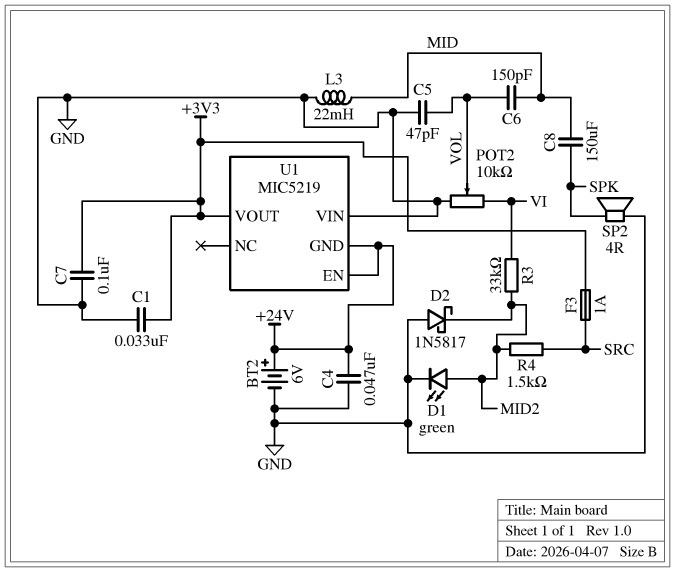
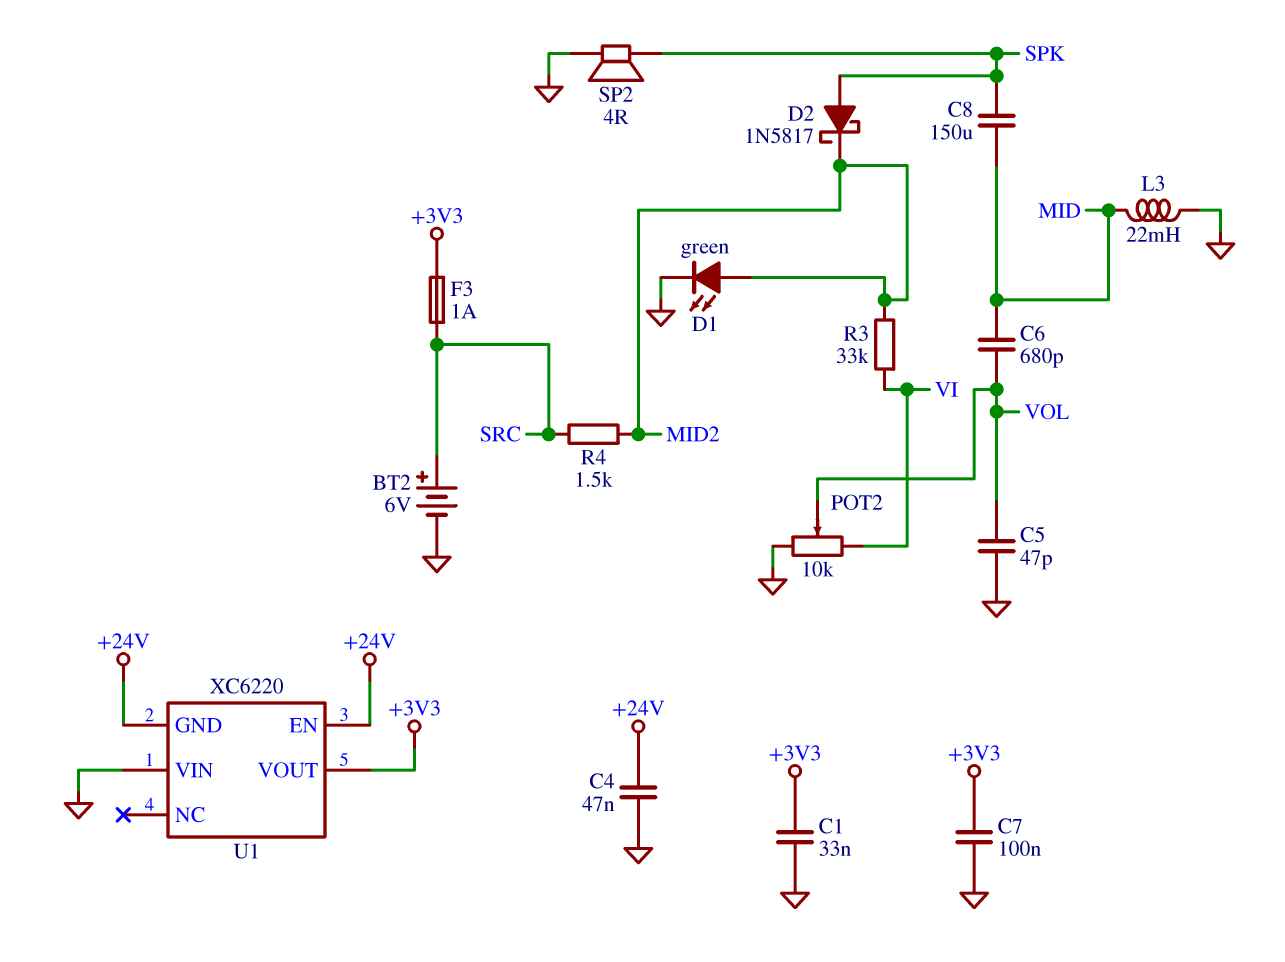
BT2: 6V (plus +24V, minus GND) -> 6V (plus SRC, minus GND)
C6: 150pF (MID, VOL) -> 680pF (MID, VOL)
D2: schottky 1N5817 (A GND, K MID2) -> schottky 1N5817 (A SPK, K MID2)
U1: MIC5219 -> XC6220

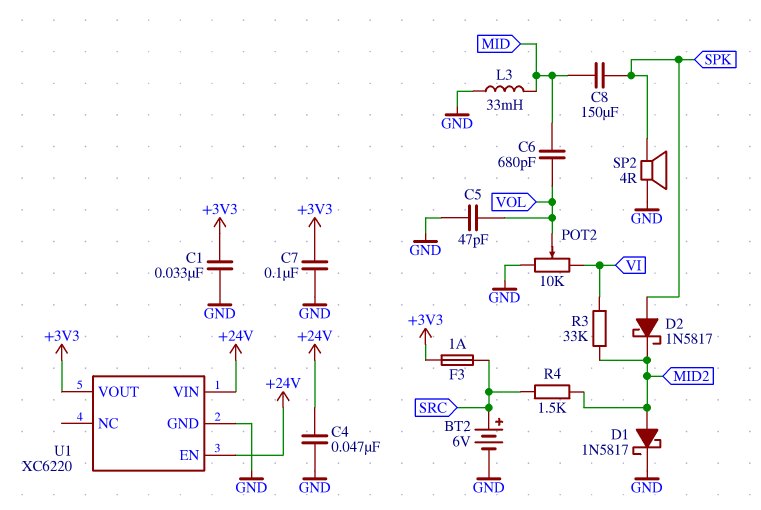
D1: LED green (A MID2, K GND) -> schottky 1N5817 (A MID2, K GND)
L3: 22mH (GND, MID) -> 33mH (GND, MID)
U1 pin GND: +24V -> GND
U1 pin VIN: GND -> +24V

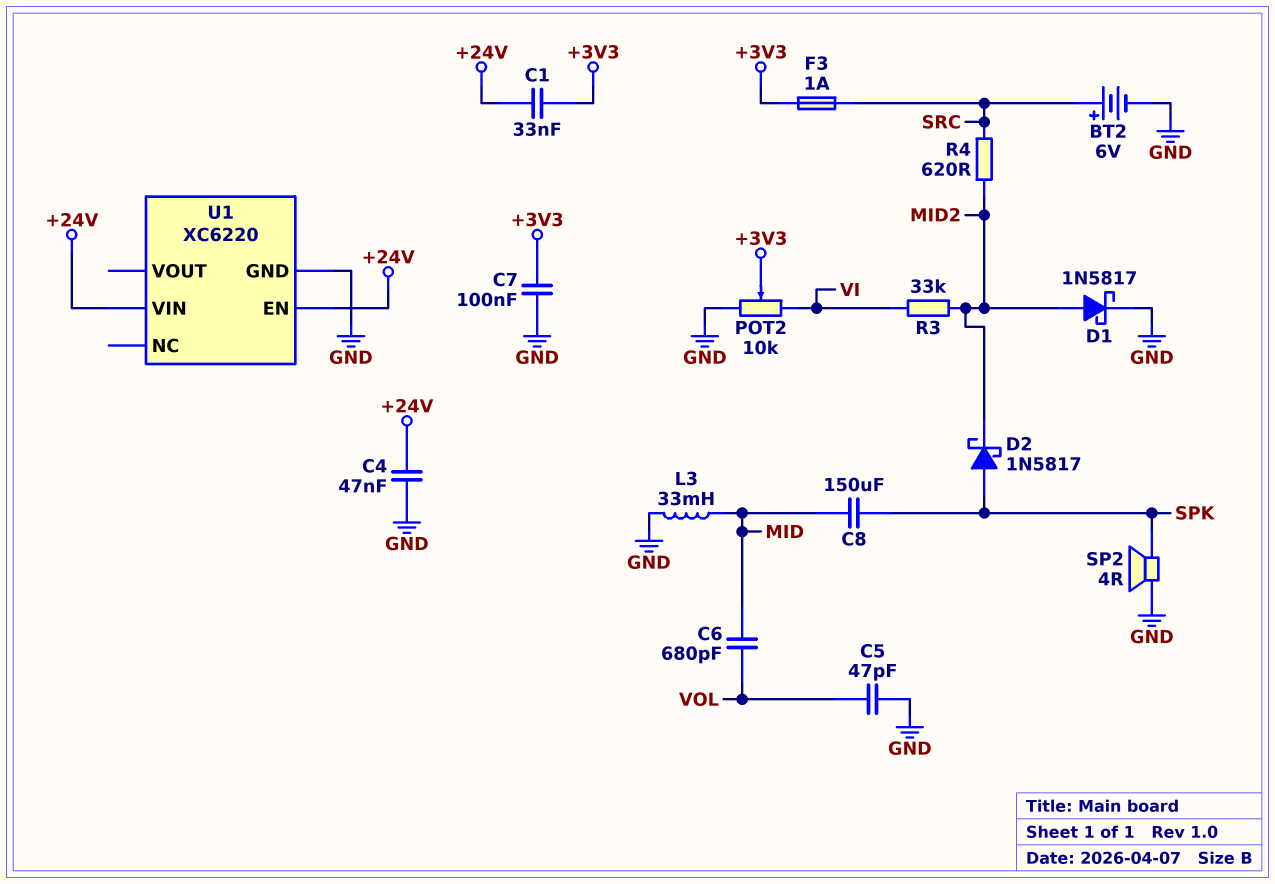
C1: 33nF (+3V3, GND) -> 33nF (+3V3, +24V)
POT2: 10k (GND, VI, wiper VOL) -> 10k (GND, VI, wiper +3V3)
R4: 1.5k (MID2, SRC) -> 620 (MID2, SRC)
U1 pin VOUT: +3V3 -> none

